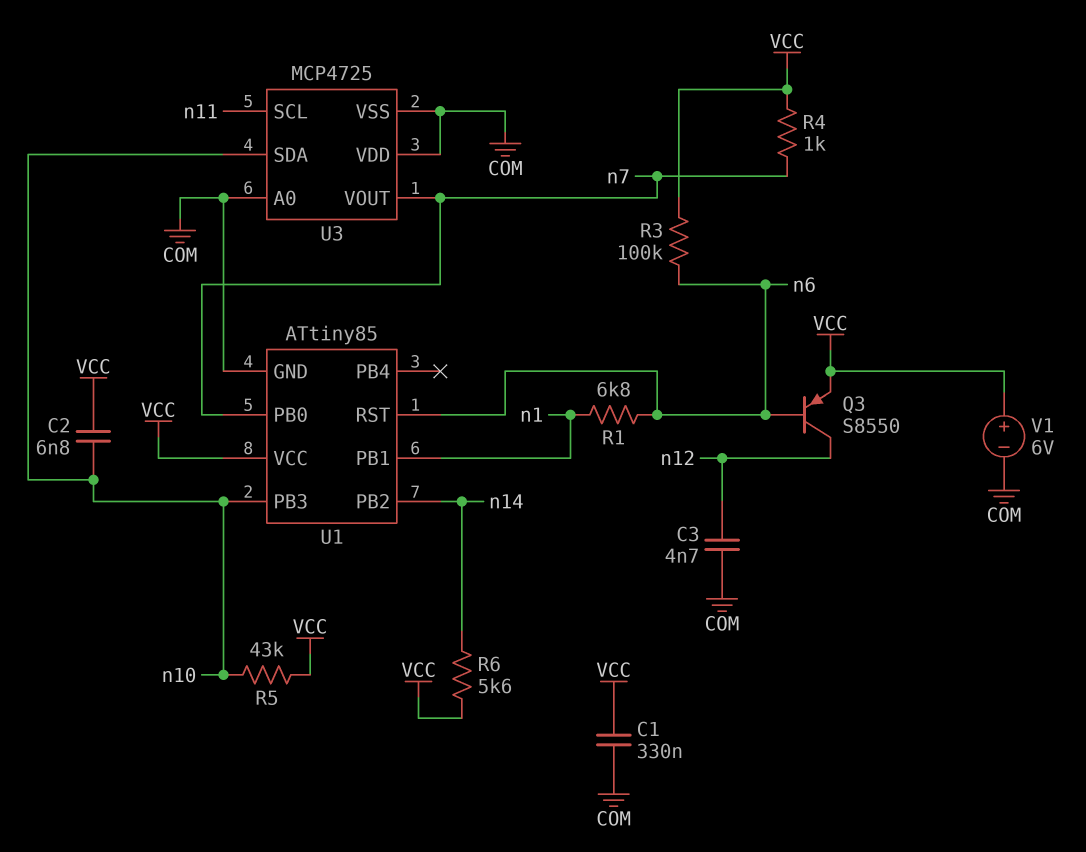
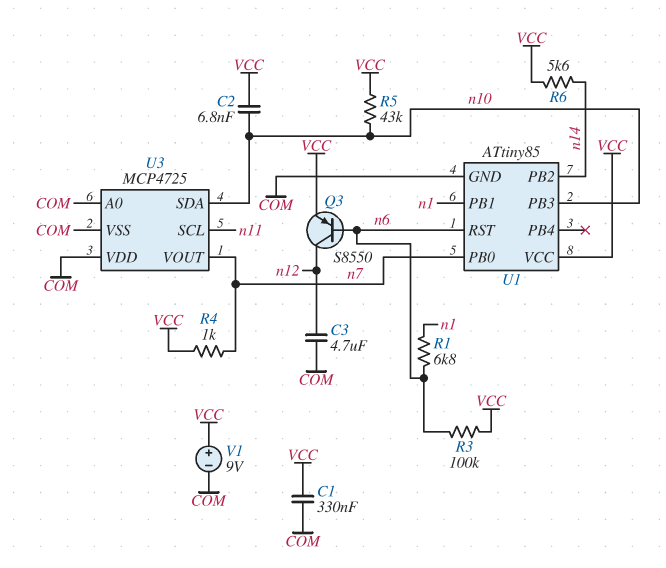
C3: 4.7nF (COM, n12) -> 4.7uF (COM, n12)
V1: 6V (plus VCC, minus COM) -> 9V (plus VCC, minus COM)

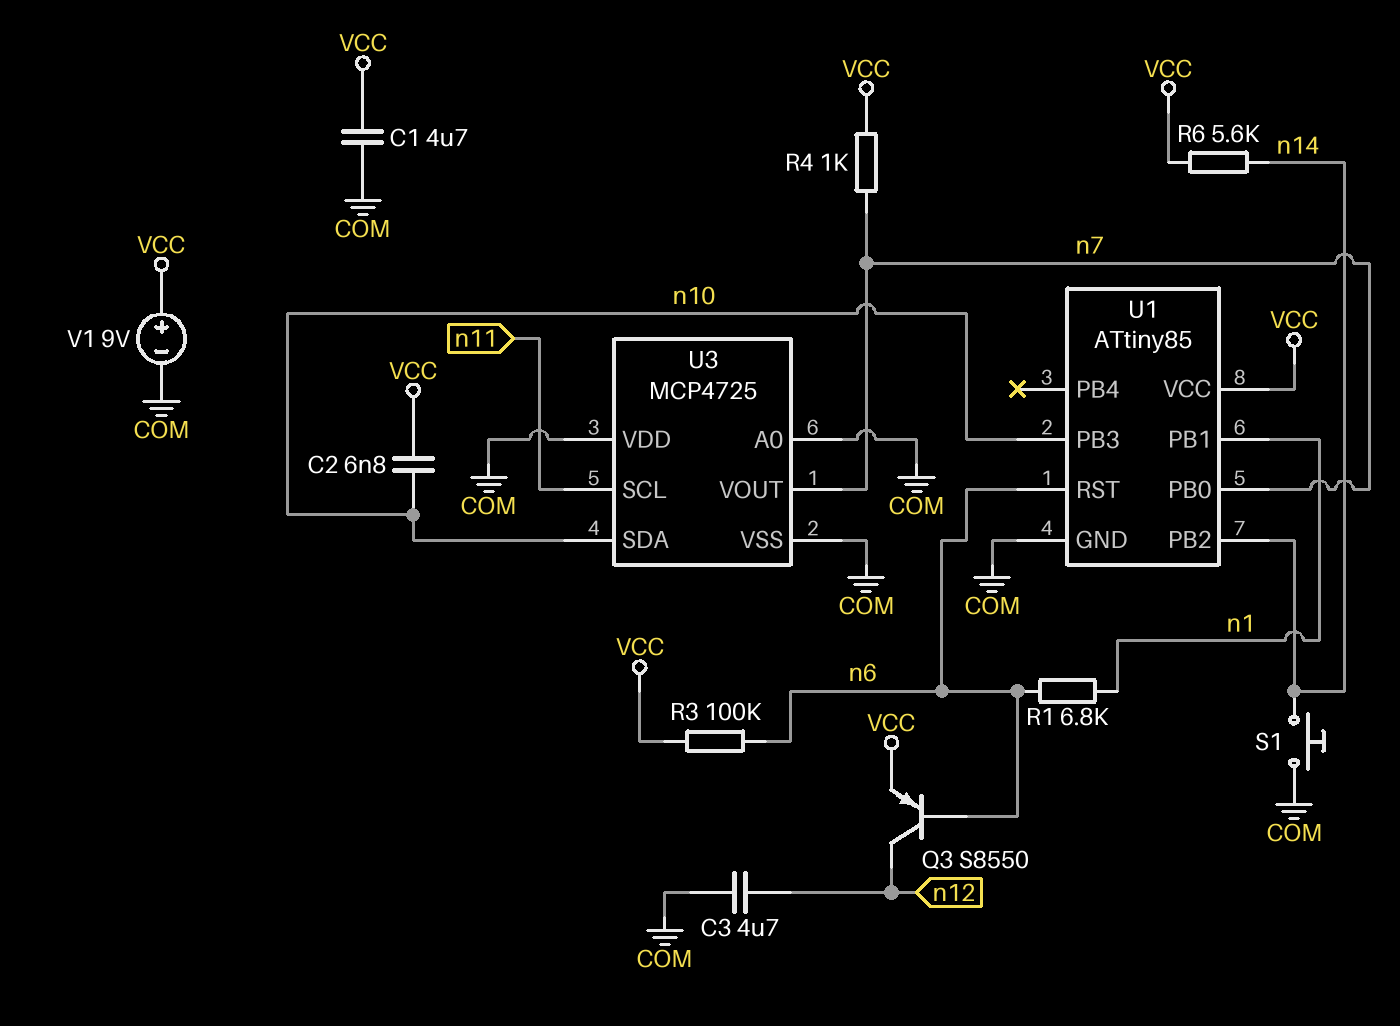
C1: 330nF (COM, VCC) -> 4.7uF (COM, VCC)
R5: 43k (VCC, n10) -> none
S1: none -> button (COM, n14)

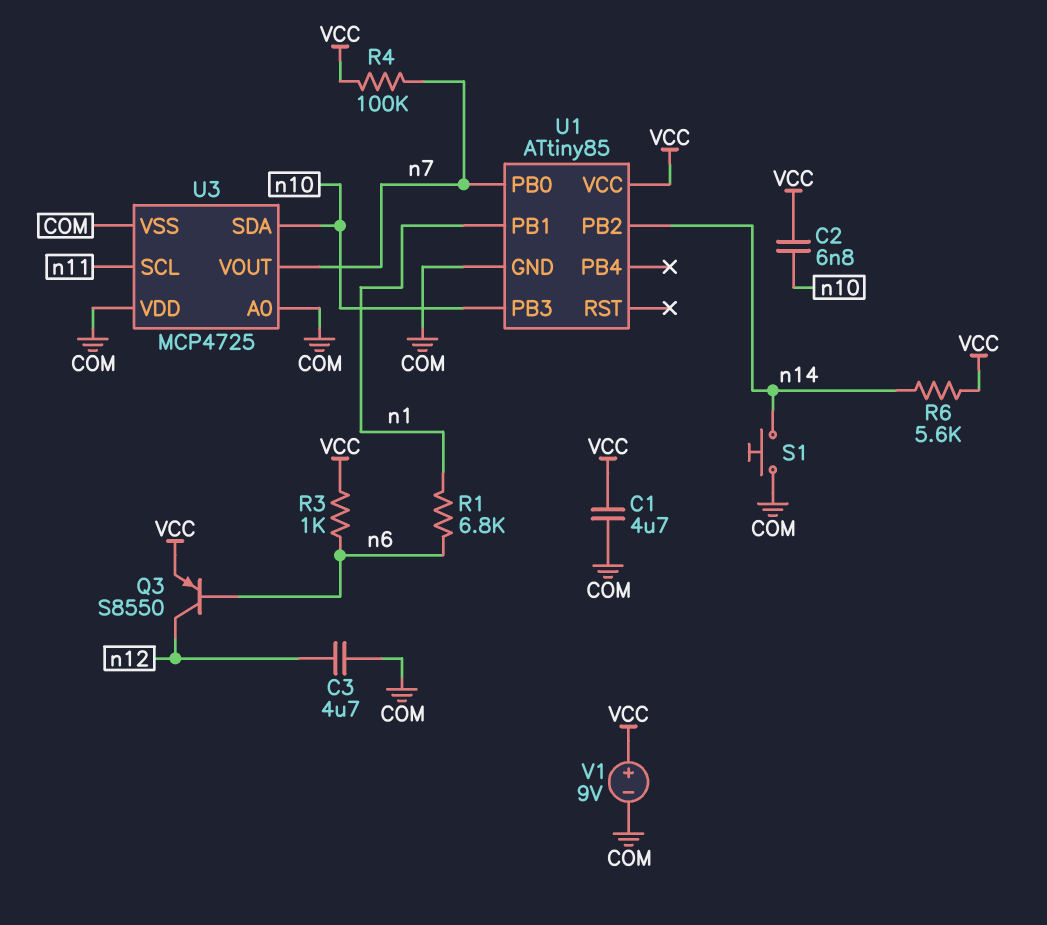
R3: 100k (VCC, n6) -> 1k (VCC, n6)
R4: 1k (VCC, n7) -> 100k (VCC, n7)
U1 pin RST: n6 -> none

